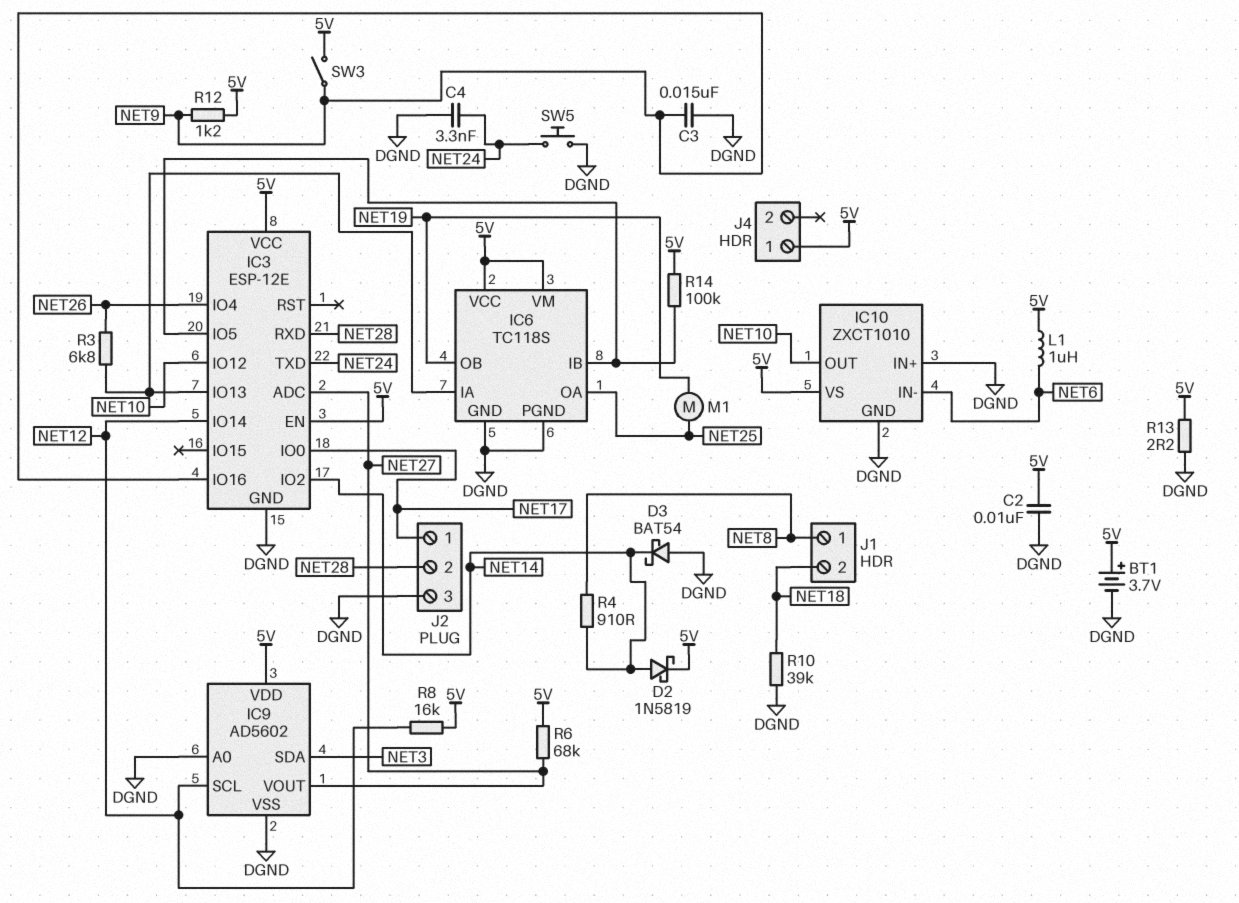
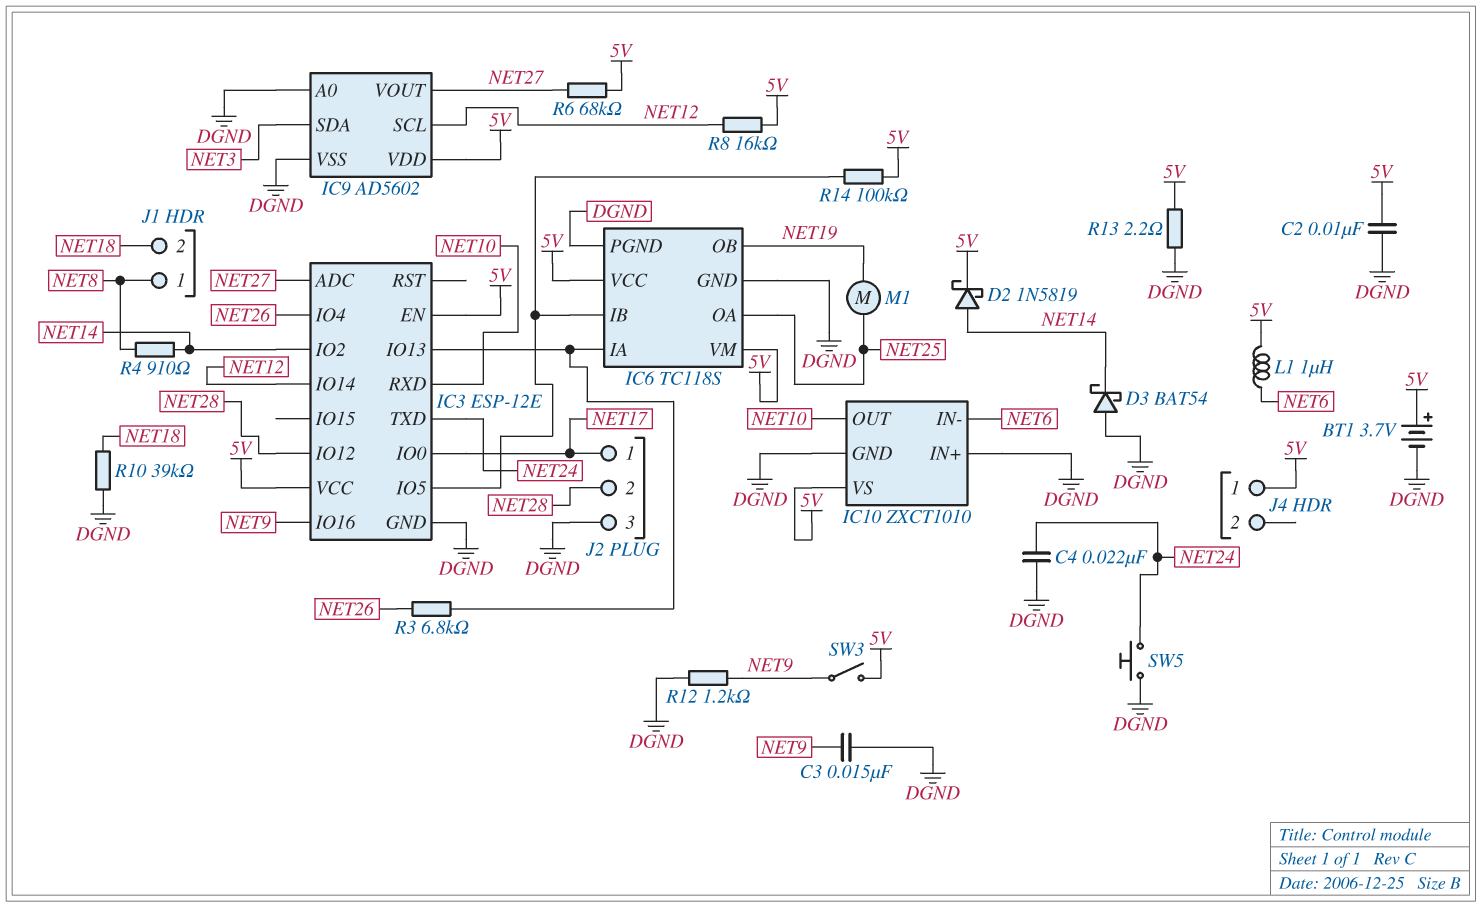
C4: 3.3nF (DGND, NET24) -> 22nF (DGND, NET24)
IC3 pin IO12: NET10 -> NET28
IC3 pin RXD: NET28 -> NET10
R12: 1.2k (5V, NET9) -> 1.2k (DGND, NET9)

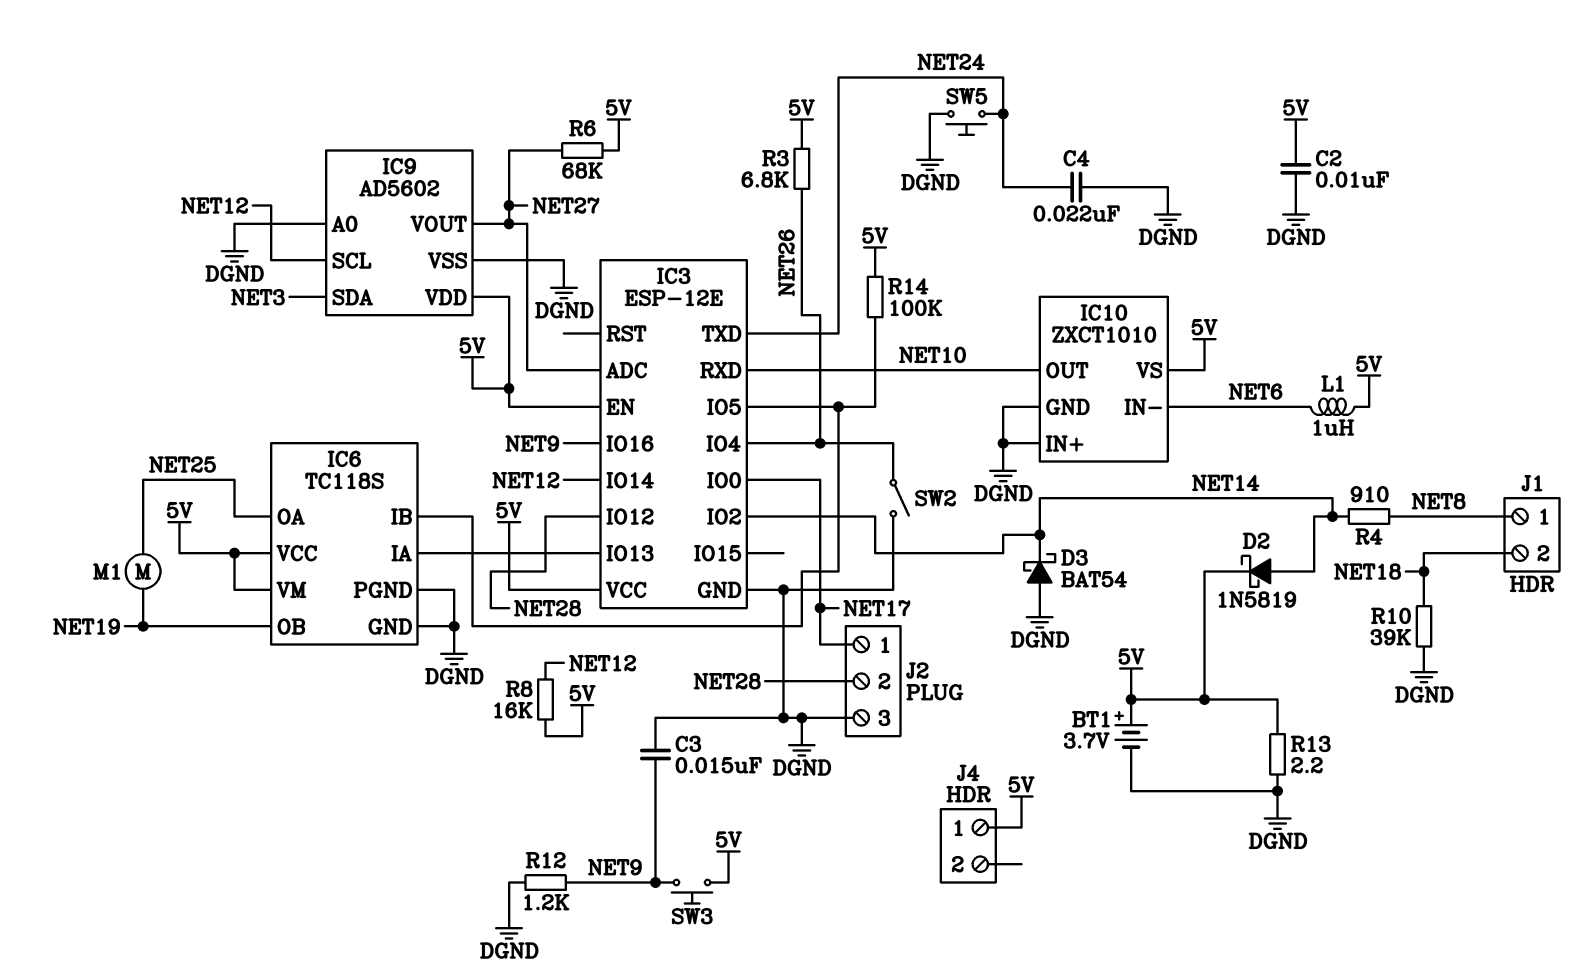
R3: 6.8k (IC3/IO13, NET26) -> 6.8k (5V, NET26)
SW2: none -> switch (DGND, NET26)
SW3: switch (5V, NET9) -> button (5V, NET9)

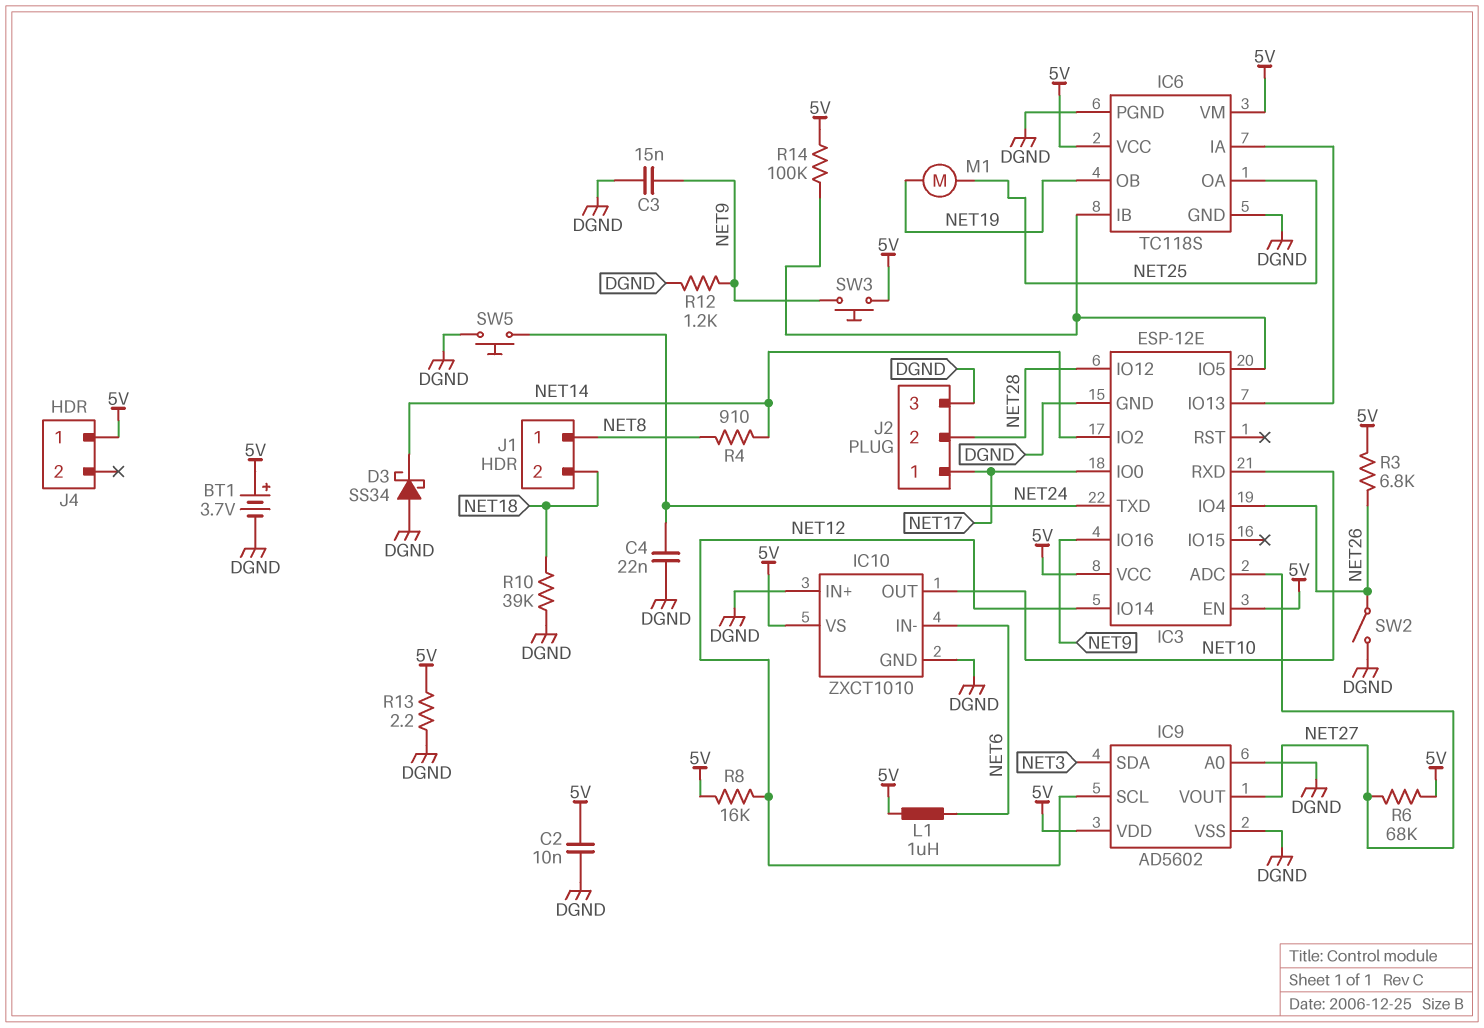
D2: schottky 1N5819 (A NET14, K 5V) -> none
D3: schottky BAT54 (A DGND, K NET14) -> schottky SS34 (A DGND, K NET14)

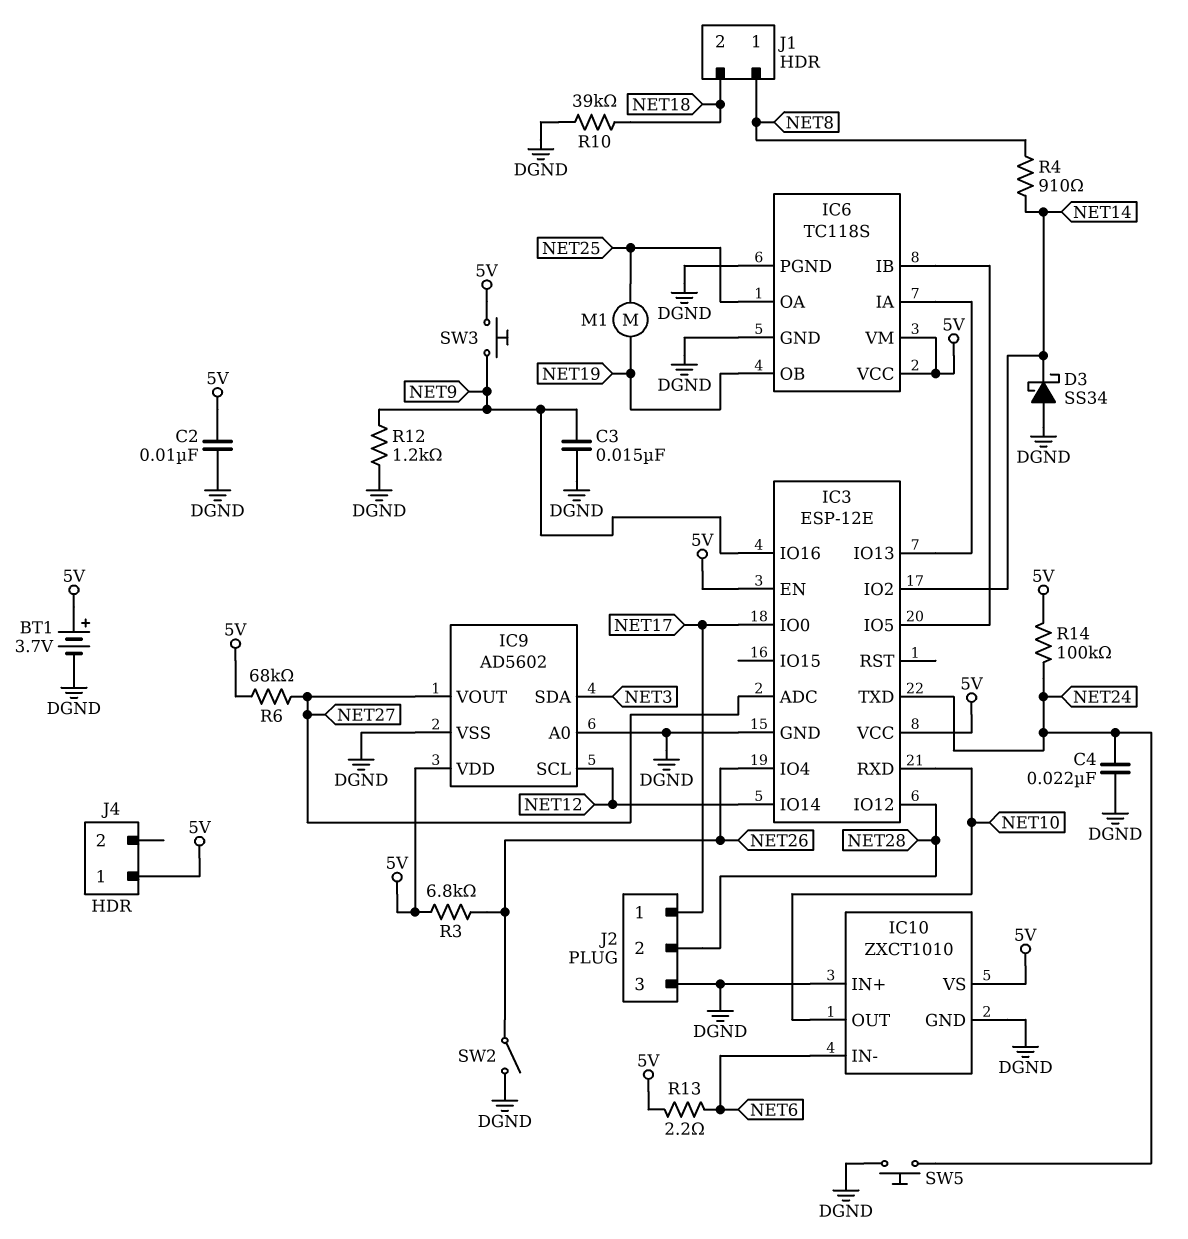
L1: 1uH (5V, NET6) -> none
R8: 16k (5V, NET12) -> none
R13: 2.2 (5V, DGND) -> 2.2 (5V, NET6)
R14: 100k (5V, IC3/IO5) -> 100k (5V, NET24)

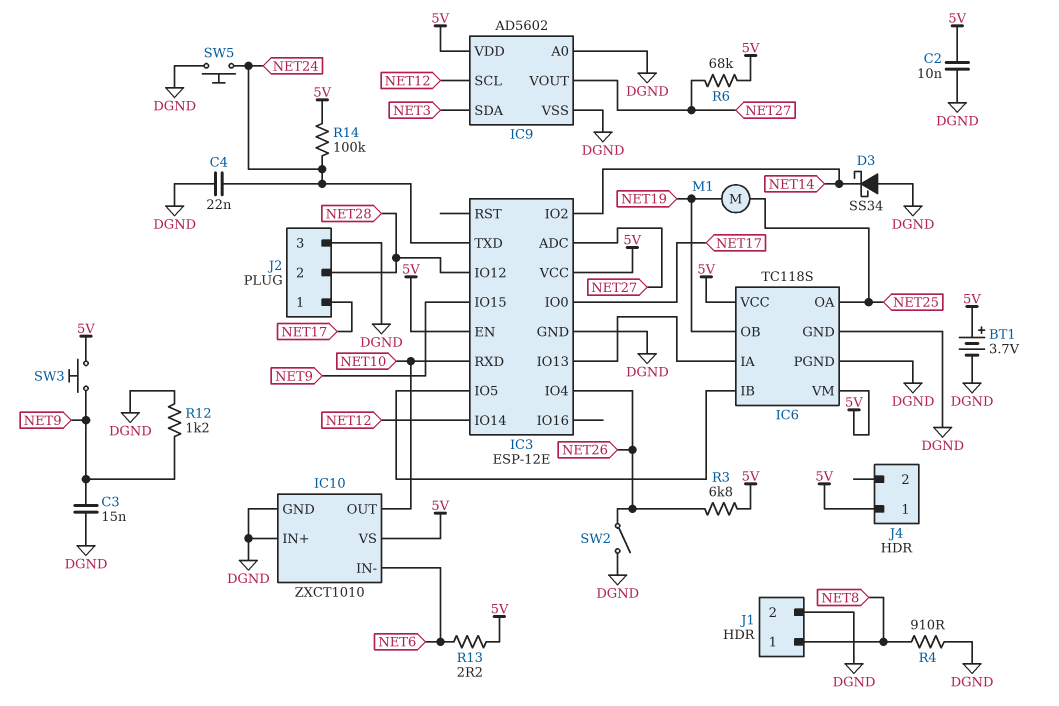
IC3 pin IO15: none -> NET9
IC3 pin IO16: NET9 -> none
J1 pin 2: NET18 -> DGND
R4: 910 (NET8, NET14) -> 910 (DGND, NET8)
R10: 39k (DGND, NET18) -> none

